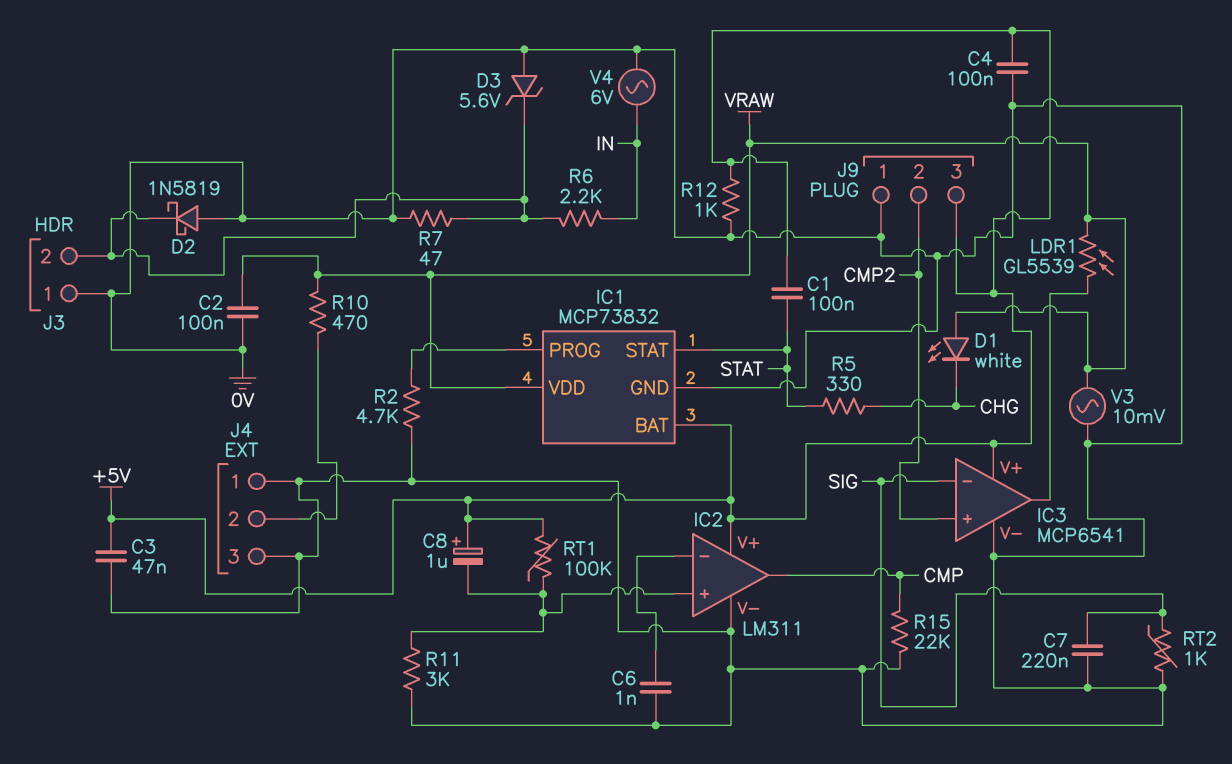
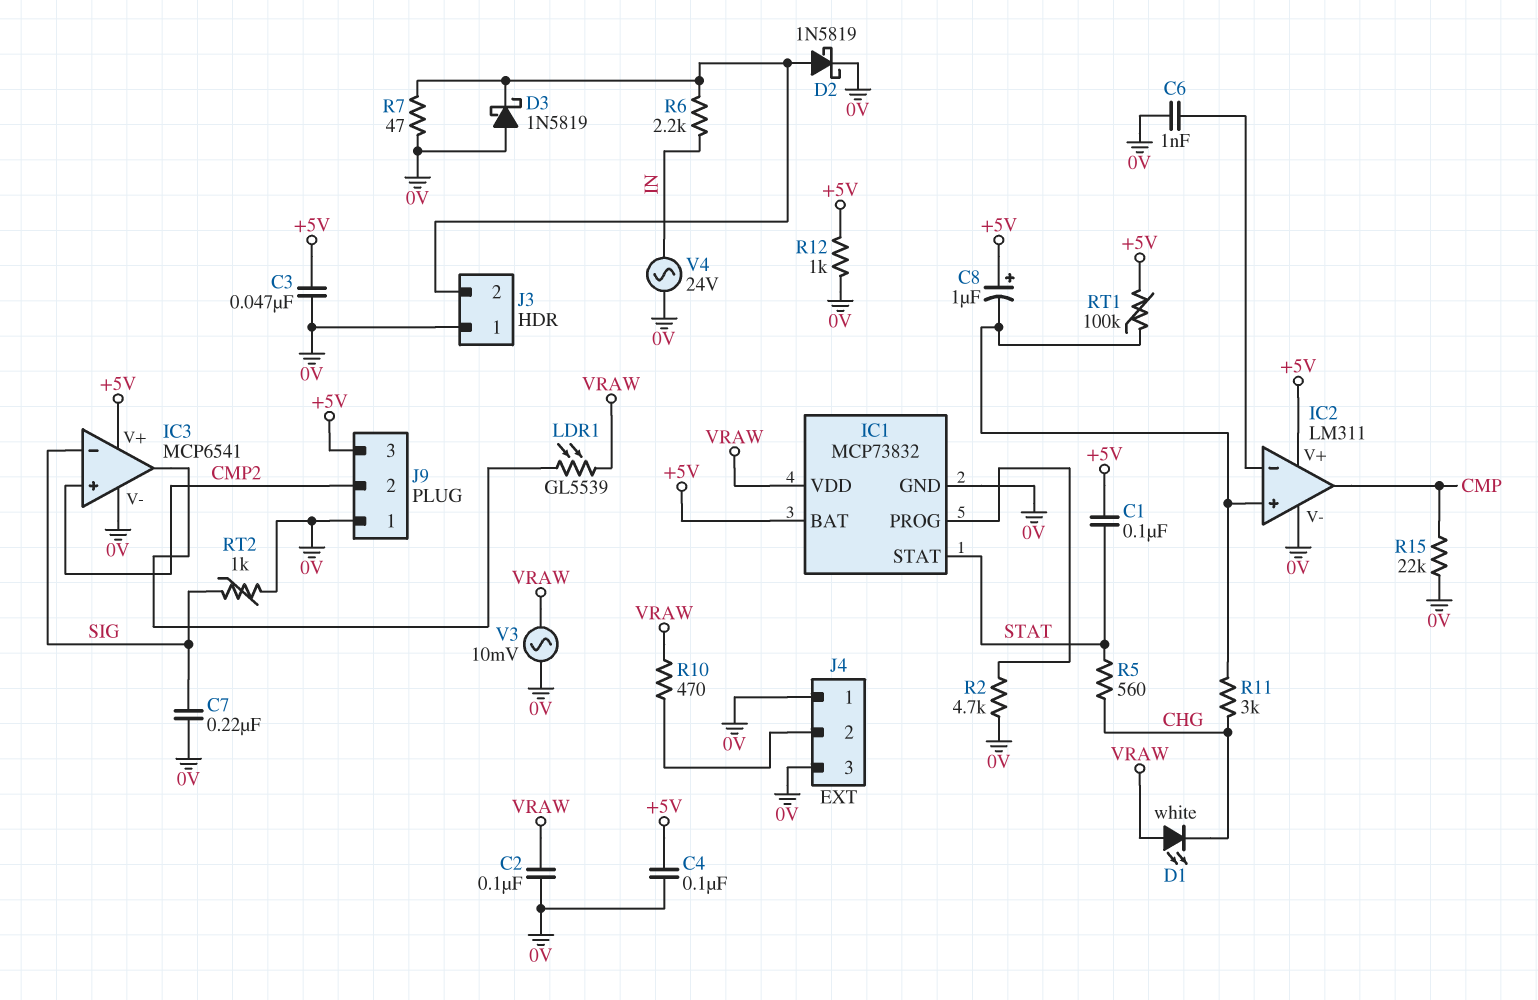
D2: schottky 1N5819 (A 0V, K J3/2) -> schottky 1N5819 (A J3/2, K 0V)
D3: zener 5.6V (A 0V, K J3/2) -> schottky 1N5819 (A 0V, K J3/2)
R5: 330 (CHG, STAT) -> 560 (CHG, STAT)
R11: 3k (0V, IC2/in+) -> 3k (CHG, IC2/in+)
V4: AC 6V (0V, IN) -> AC 24V (0V, IN)

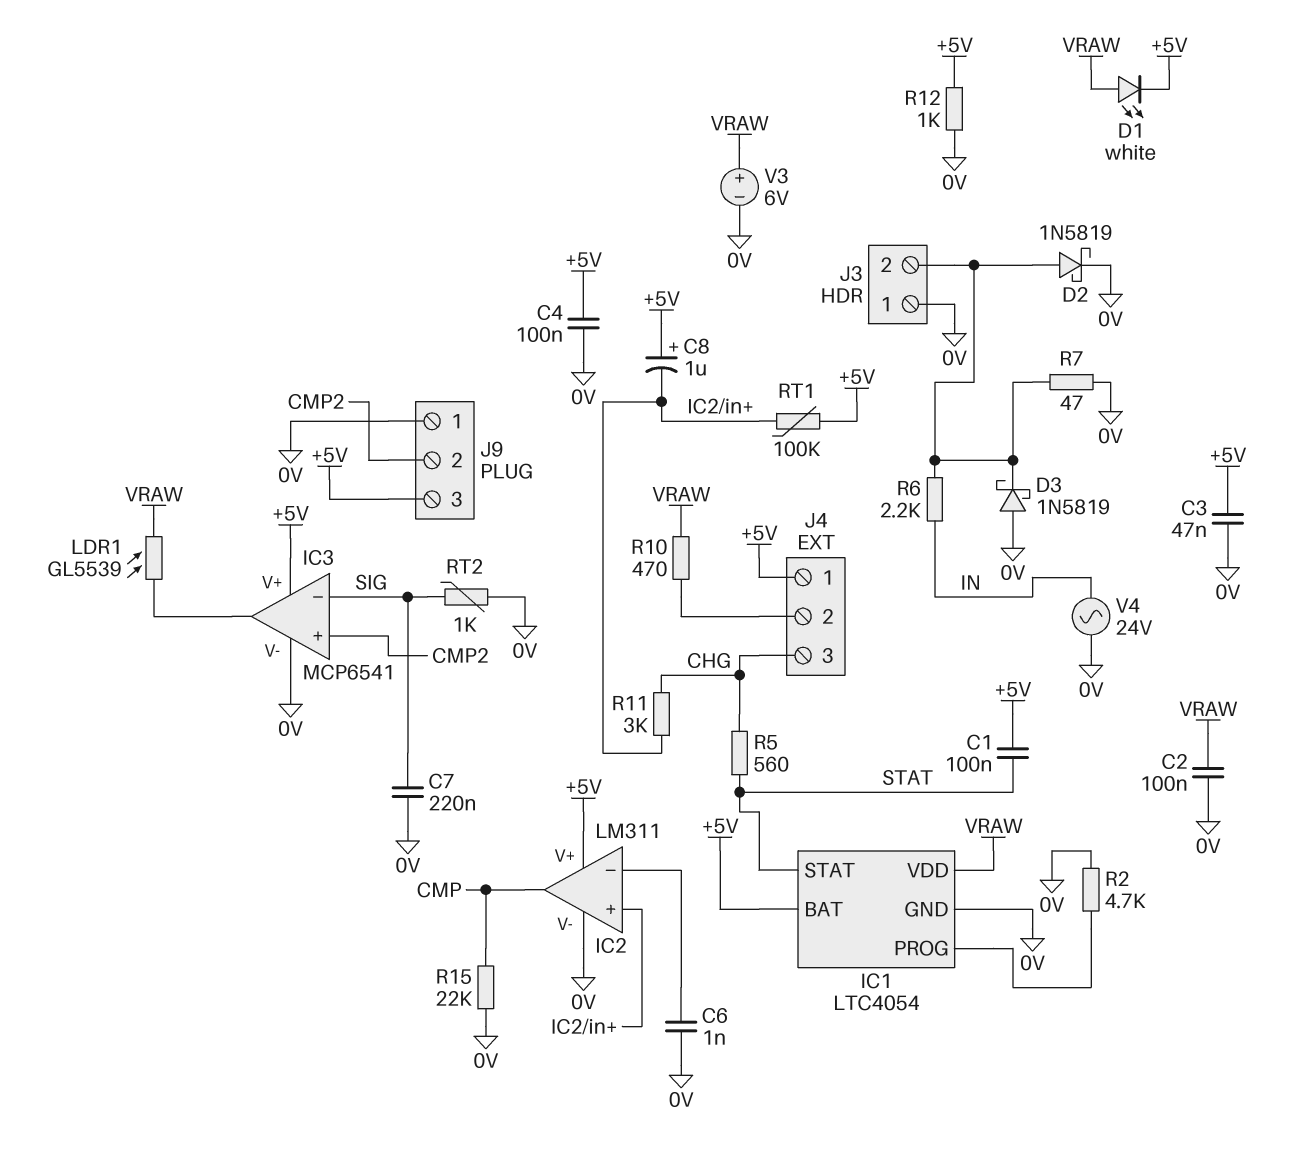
D1: LED white (A VRAW, K CHG) -> LED white (A VRAW, K +5V)
IC1: MCP73832 -> LTC4054
J4 pin 1: 0V -> +5V
J4 pin 3: 0V -> CHG
V3: AC 10mV (0V, VRAW) -> 6V (plus VRAW, minus 0V)

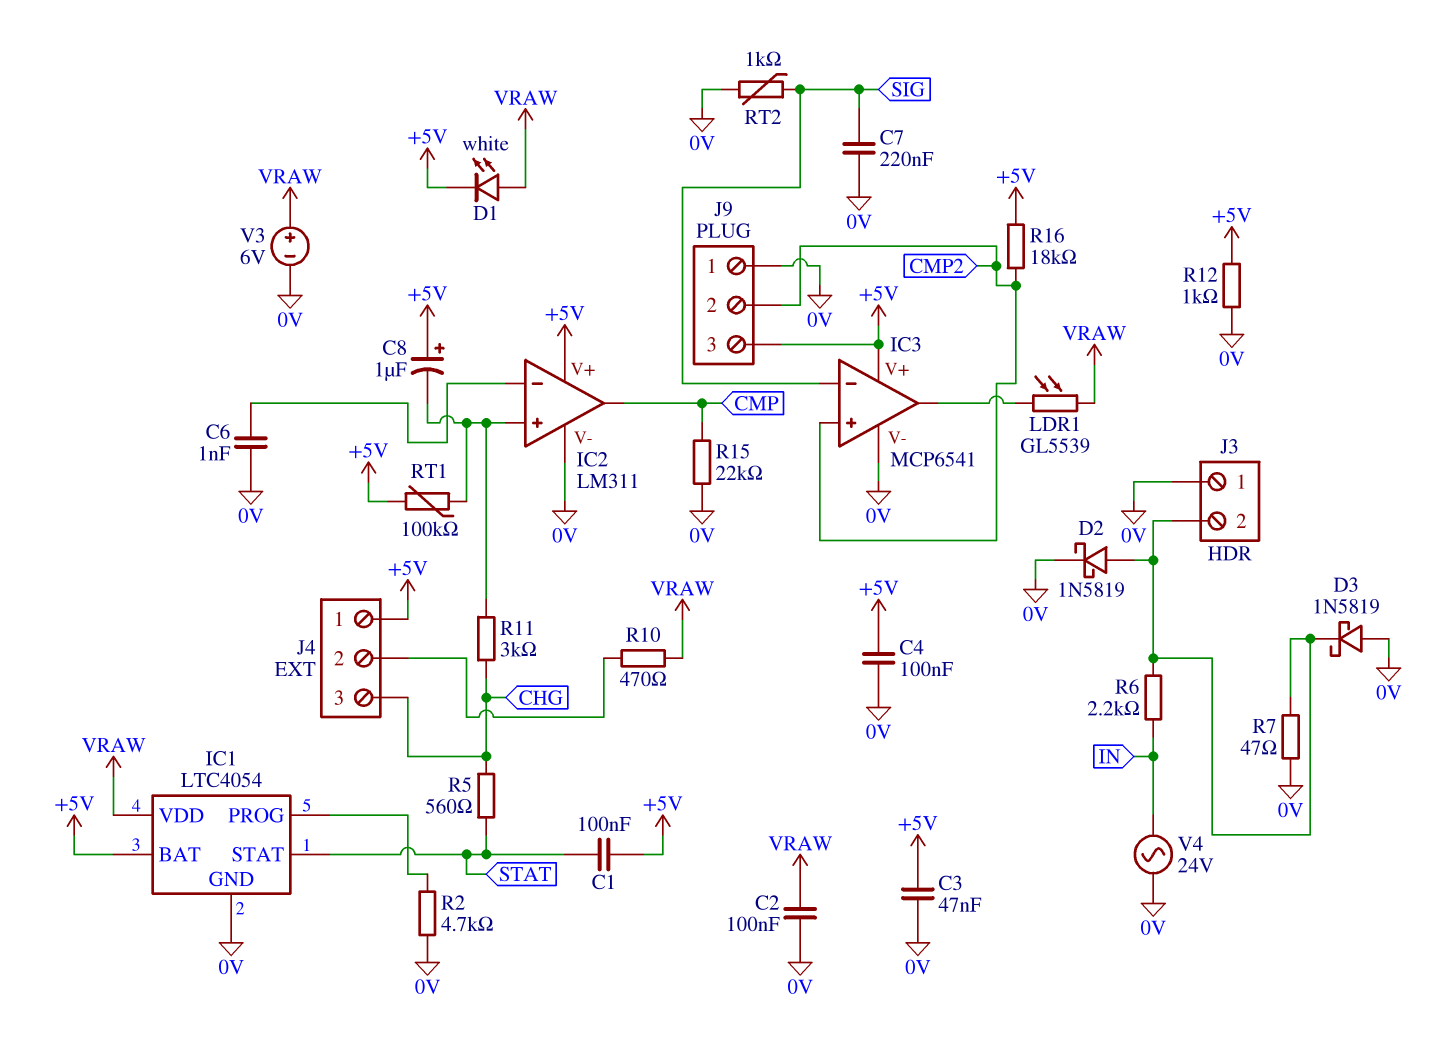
R16: none -> 18k (+5V, CMP2)

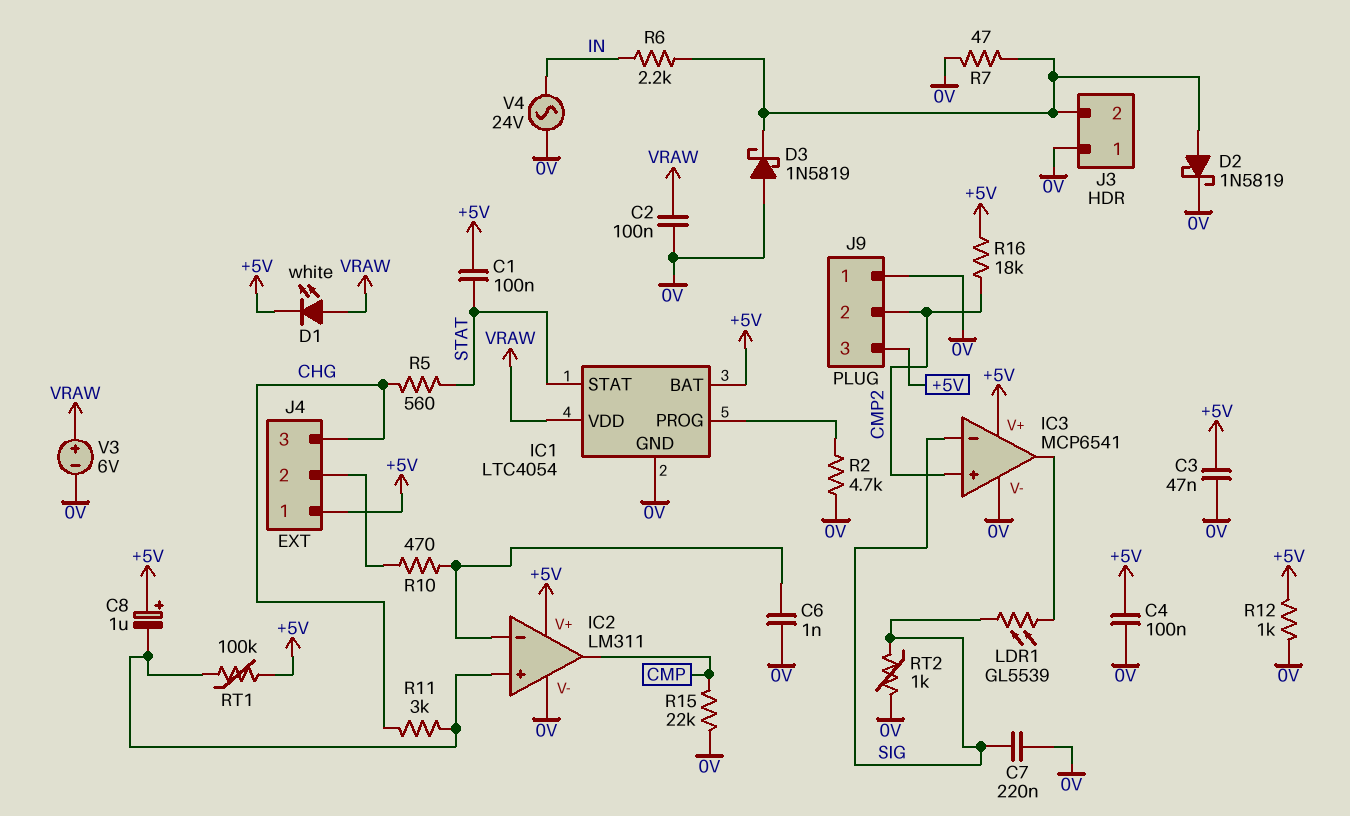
LDR1: GL5539 (IC3/out, VRAW) -> GL5539 (IC3/out, SIG)
R10: 470 (J4/2, VRAW) -> 470 (IC2/in-, J4/2)

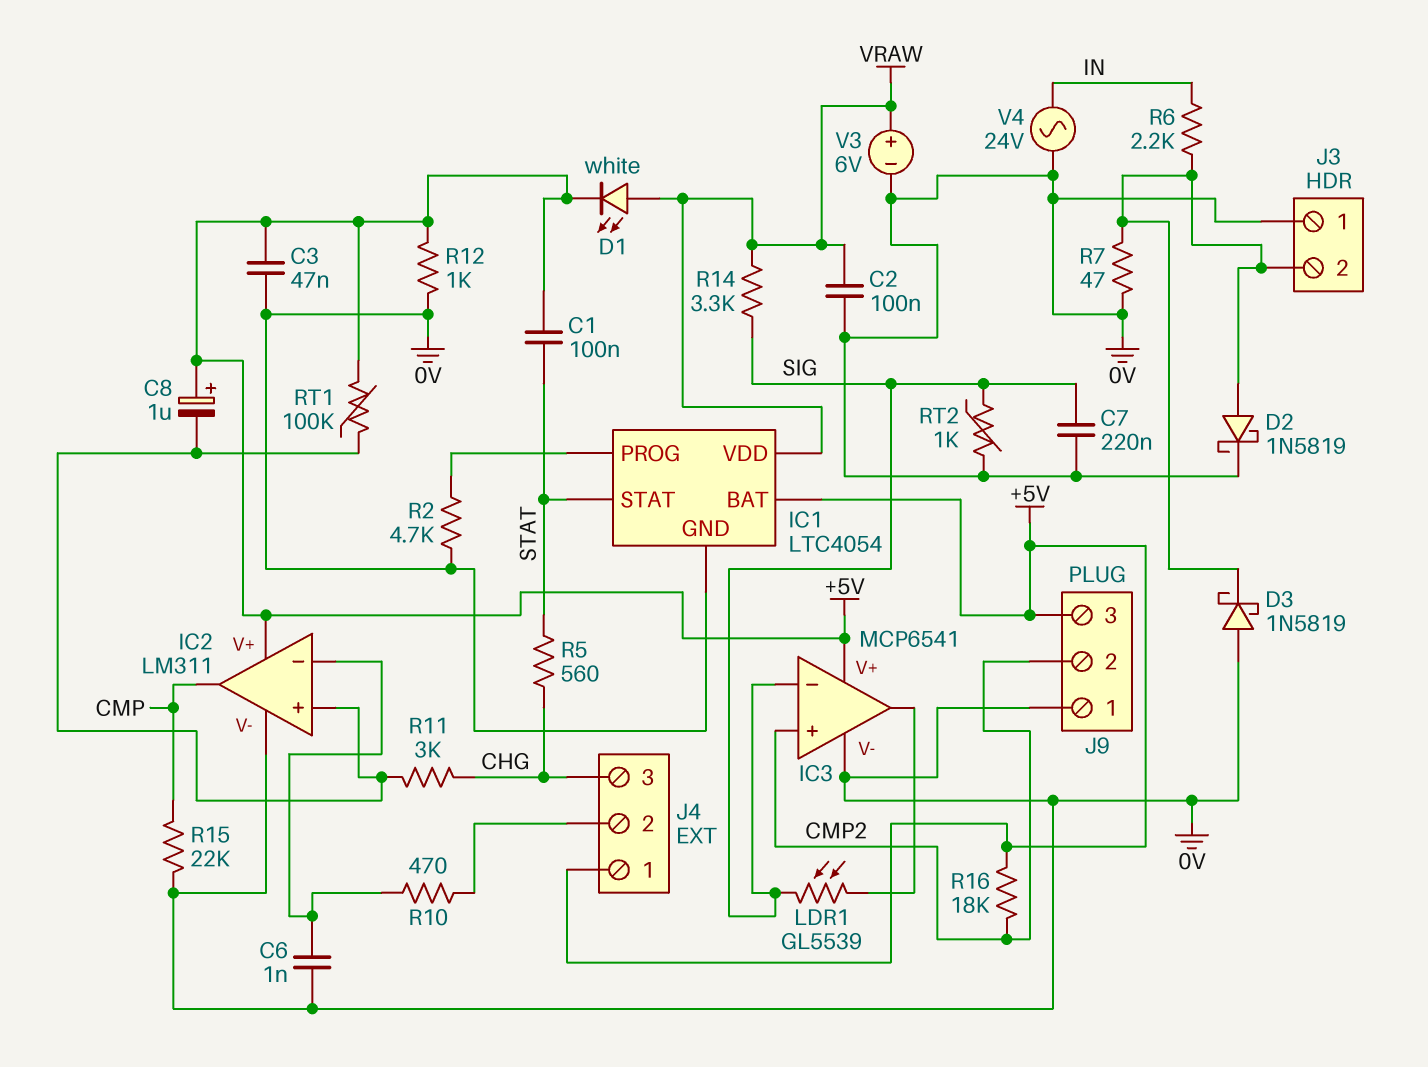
C4: 100nF (+5V, 0V) -> none
R14: none -> 3.3k (SIG, VRAW)

